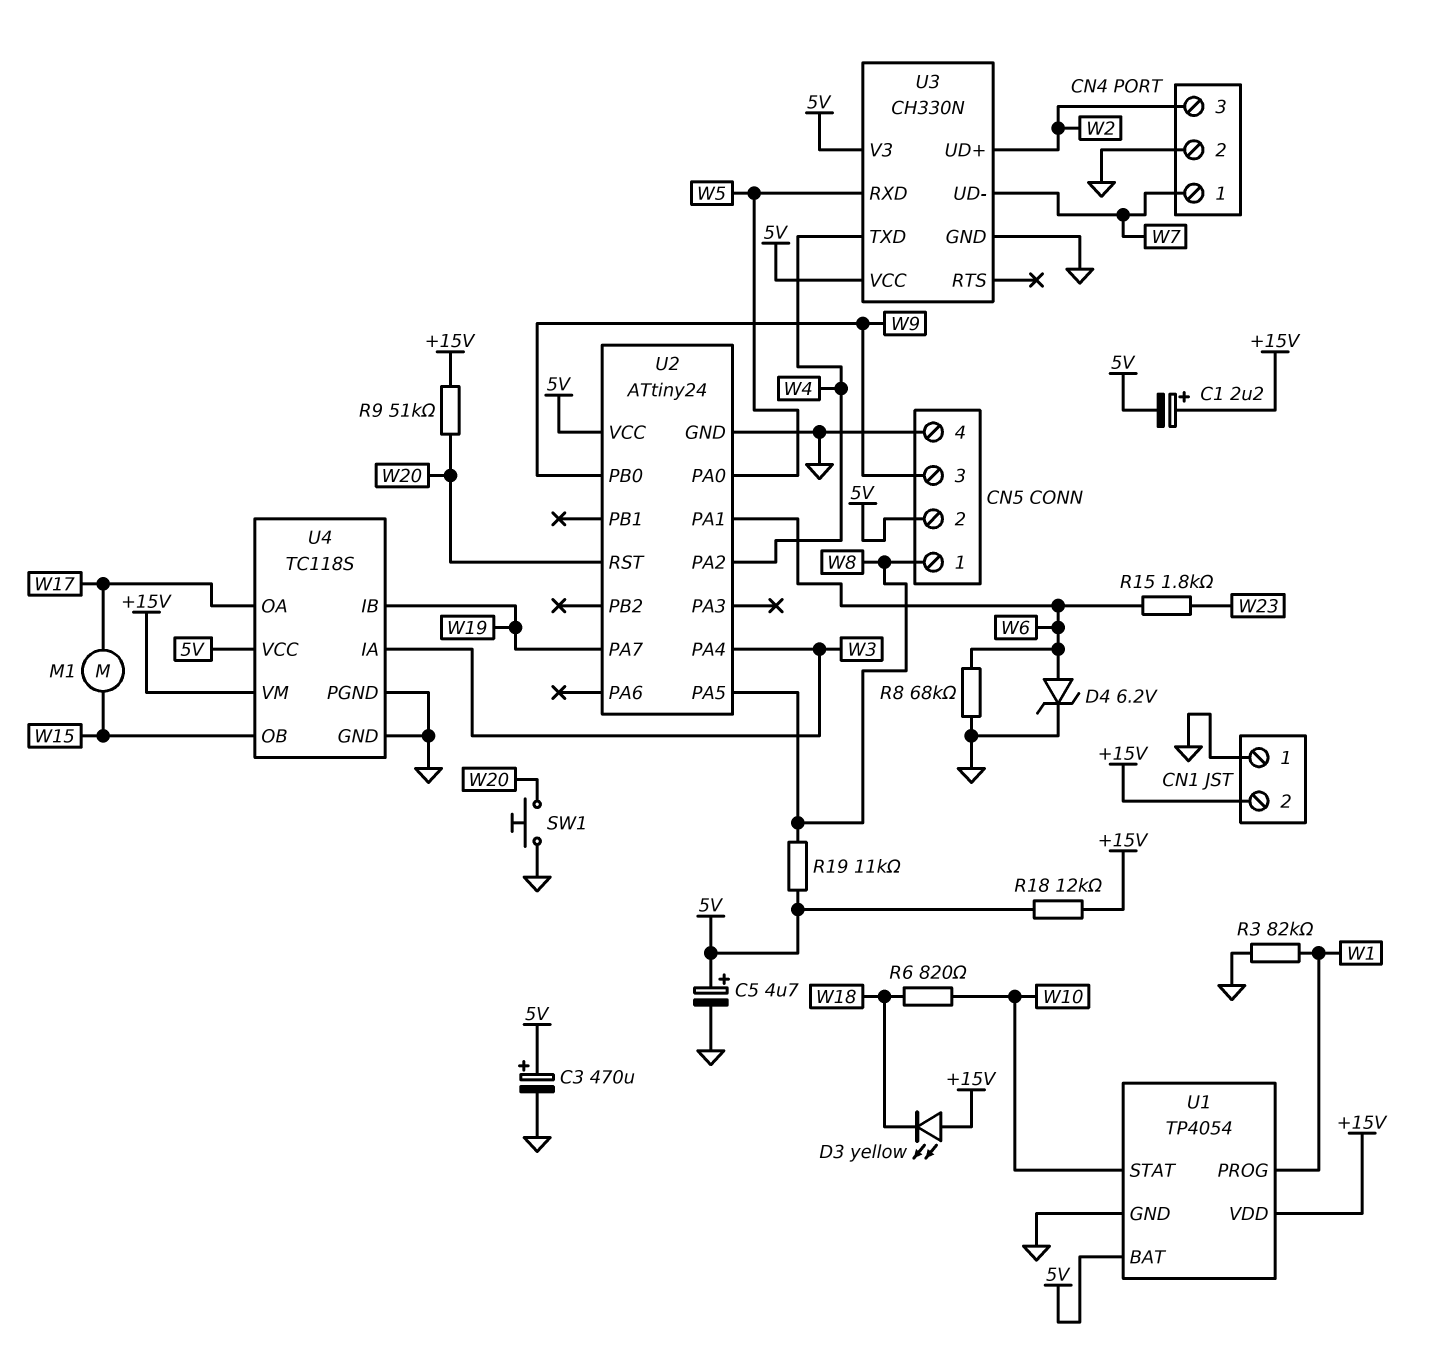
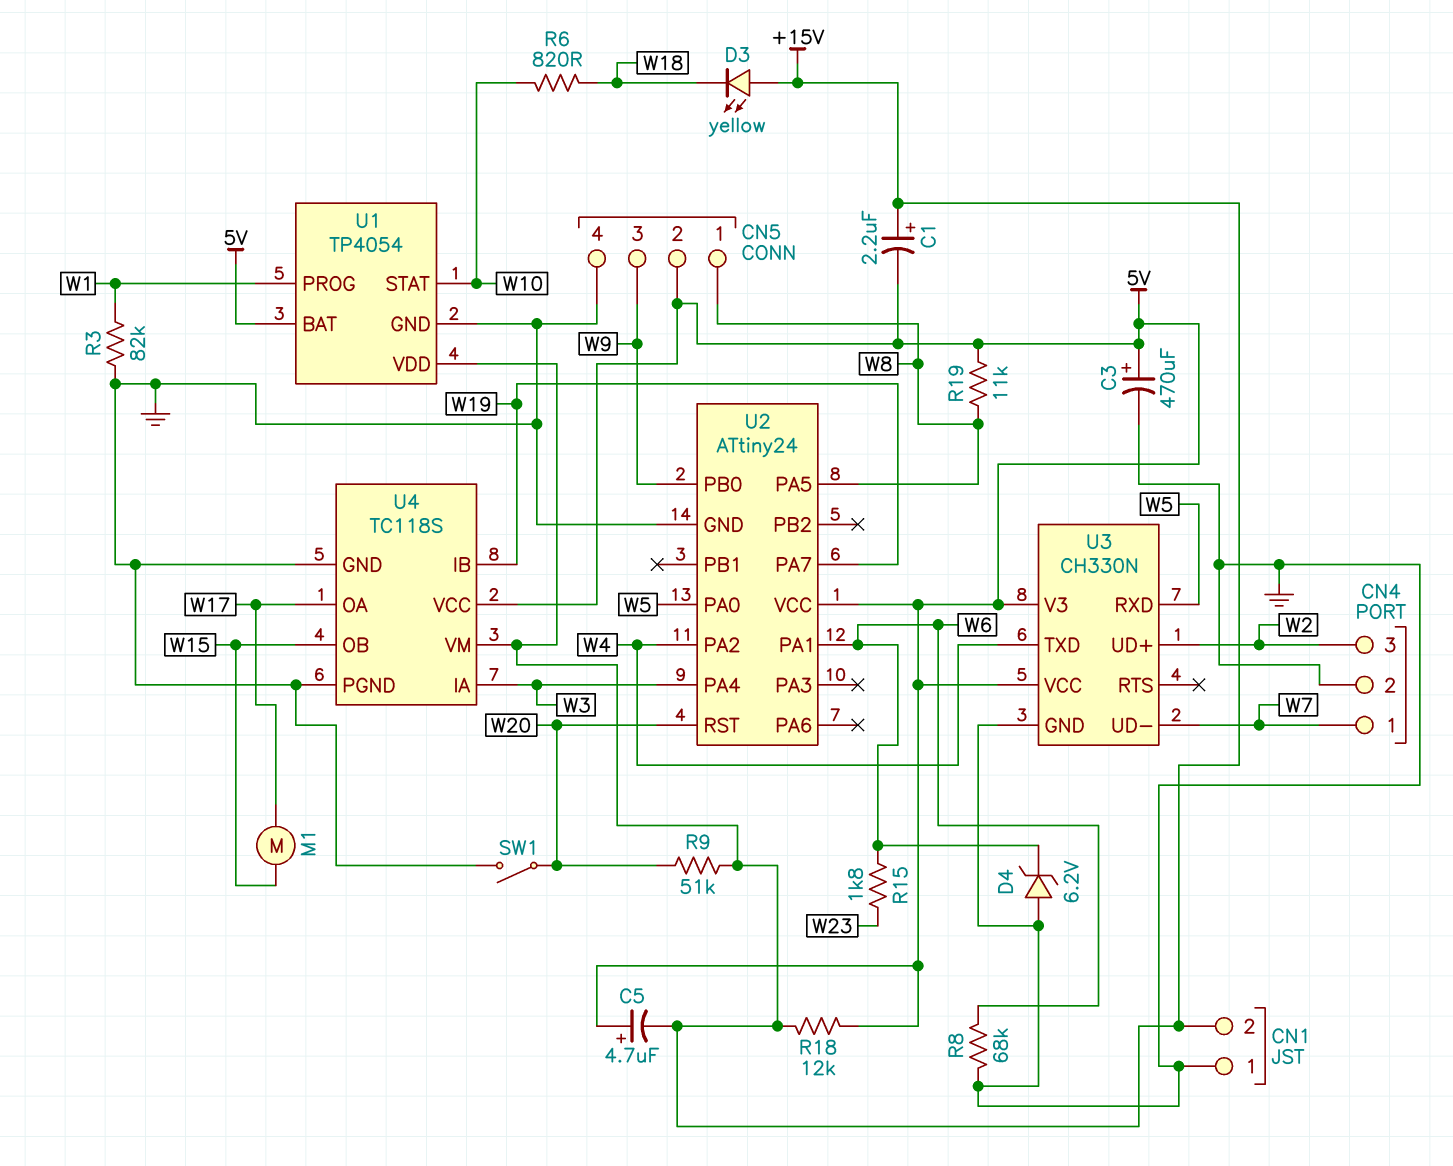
C5: 4.7uF (plus 5V, minus GND) -> 4.7uF (plus 5V, minus +15V)
D4: zener 6.2V (A W6, K GND) -> zener 6.2V (A GND, K W6)
SW1: button (GND, W20) -> switch (GND, W20)

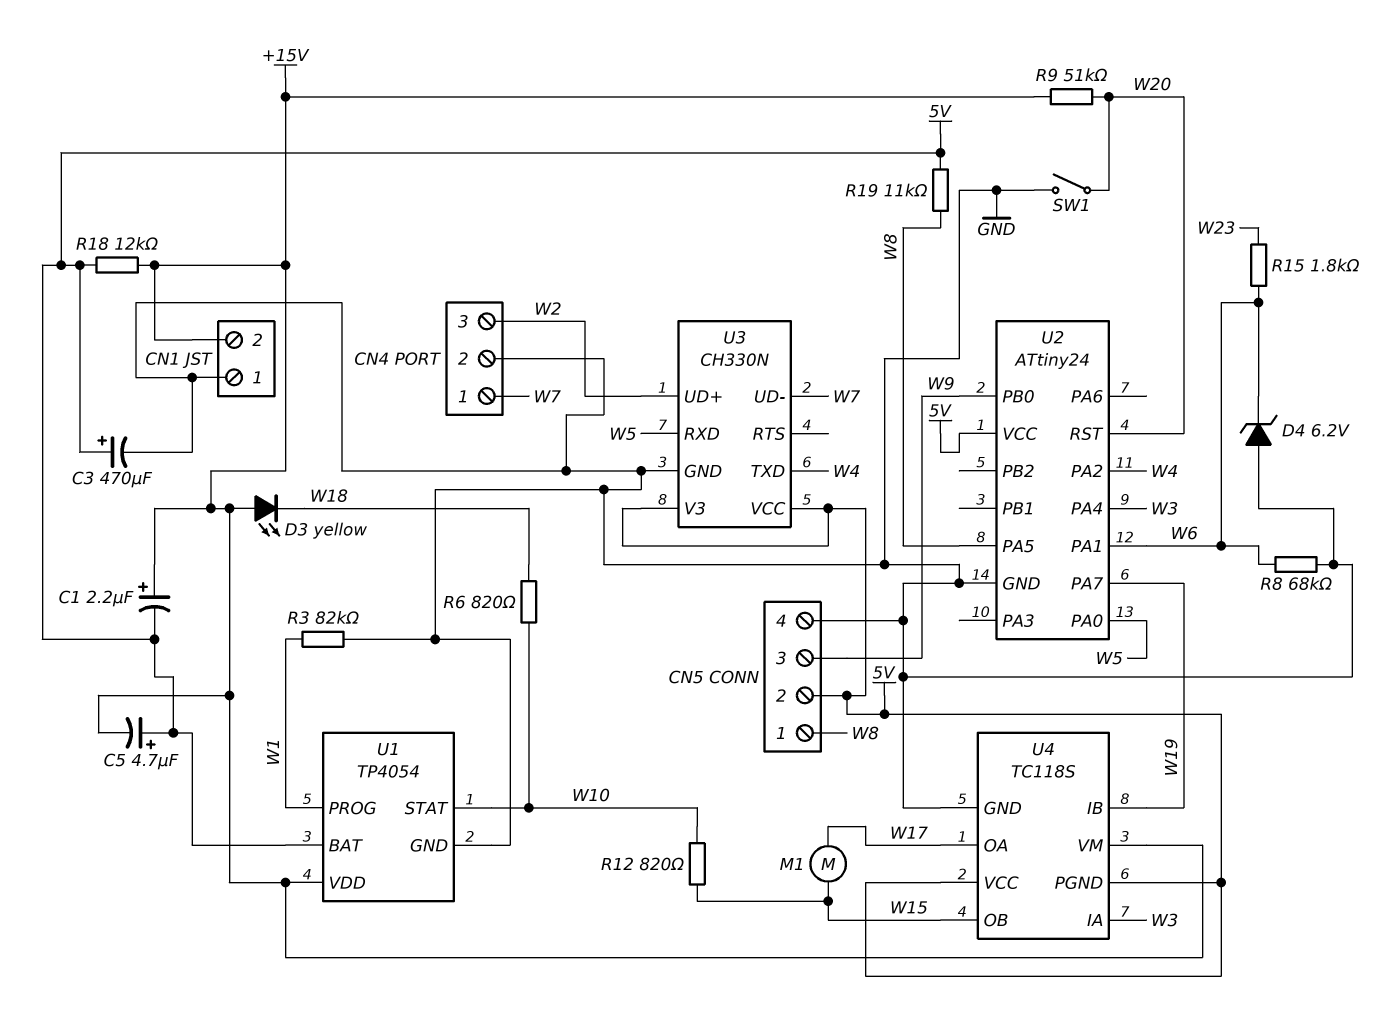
R12: none -> 820 (W10, W15)
U4 pin PGND: GND -> 5V

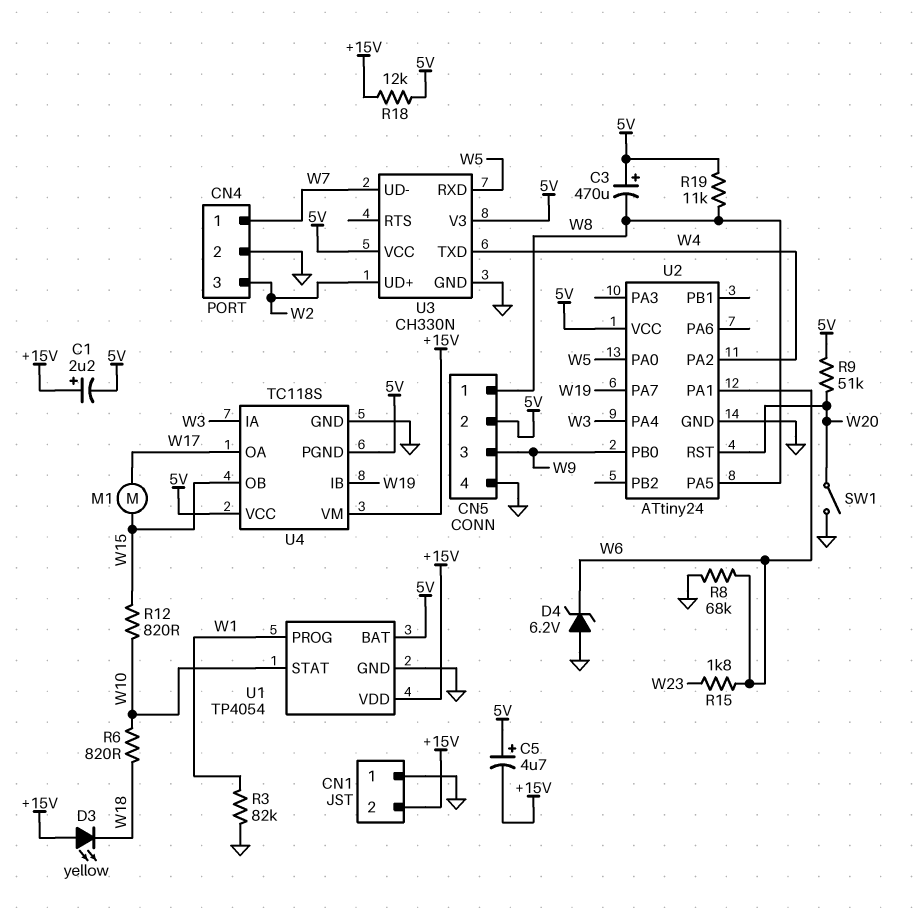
C3: 470uF (plus 5V, minus GND) -> 470uF (plus 5V, minus W8)
R9: 51k (+15V, W20) -> 51k (5V, W20)

